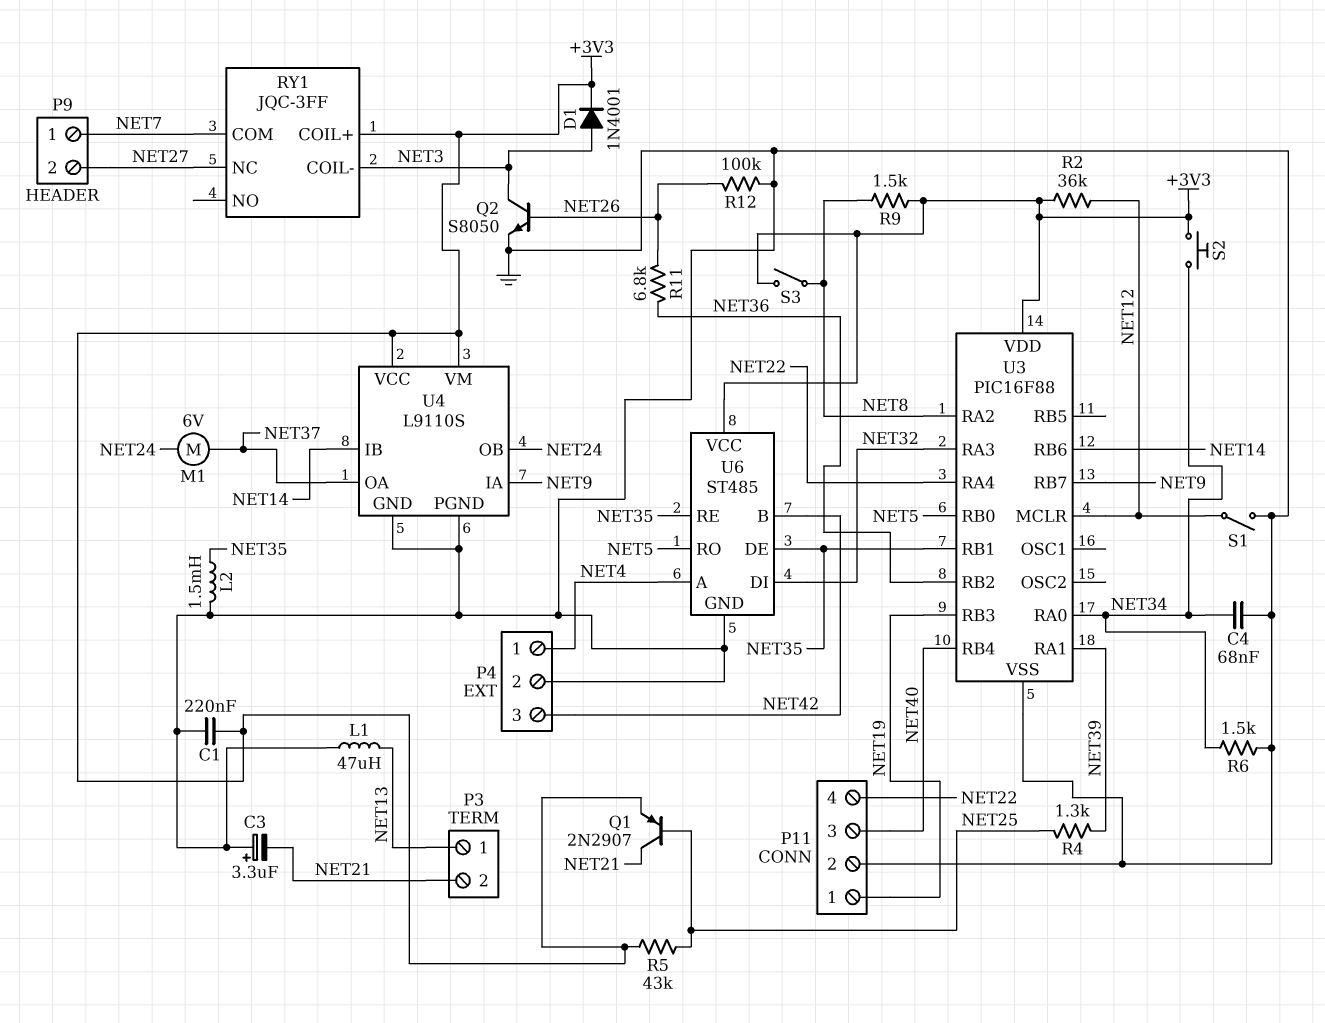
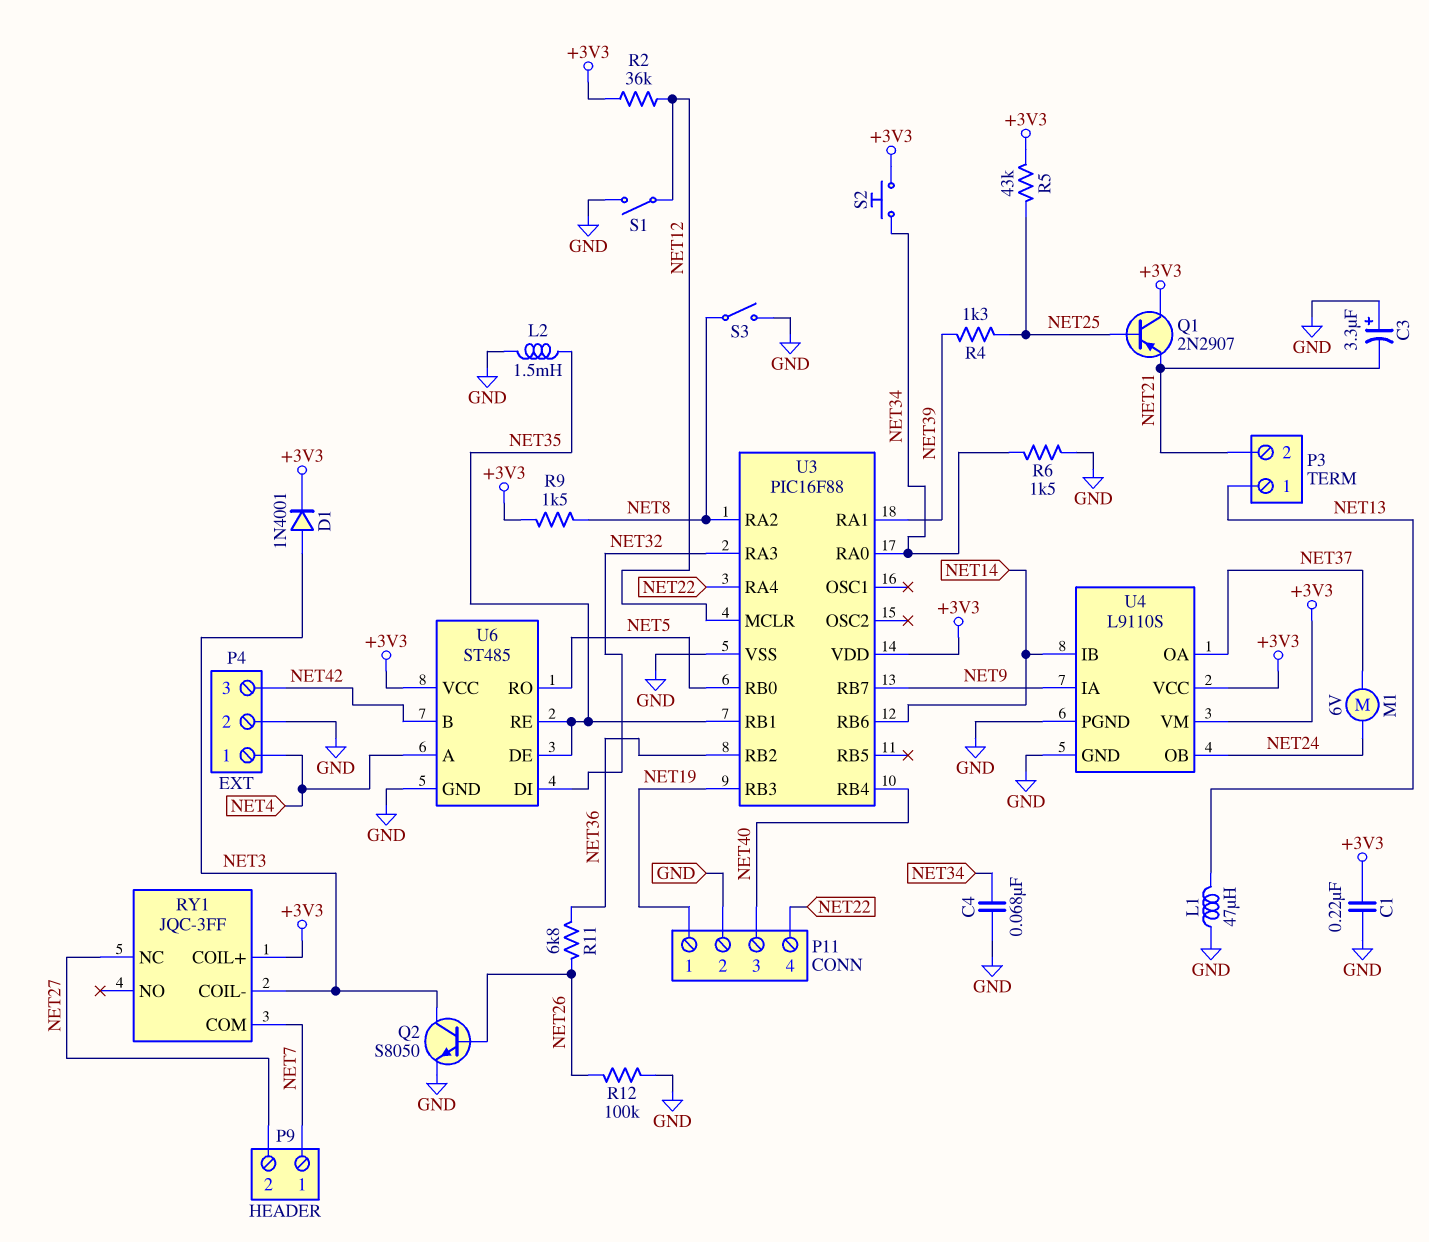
Q1: PNP 2N2907 (B NET25, C NET21, E +3V3) -> PNP 2N2907 (B NET25, C +3V3, E NET21)
S3: switch (+3V3, NET8) -> switch (GND, NET8)

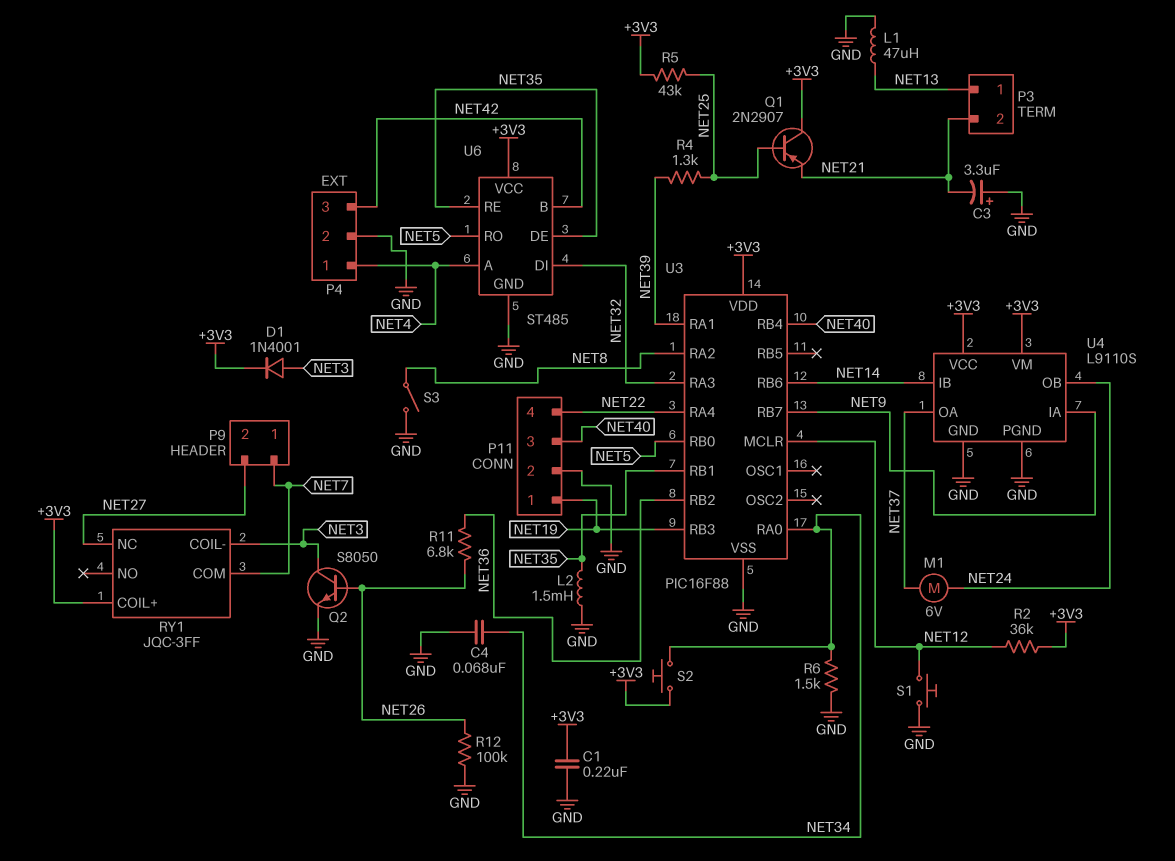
R9: 1.5k (+3V3, NET8) -> none
S1: switch (GND, NET12) -> button (GND, NET12)

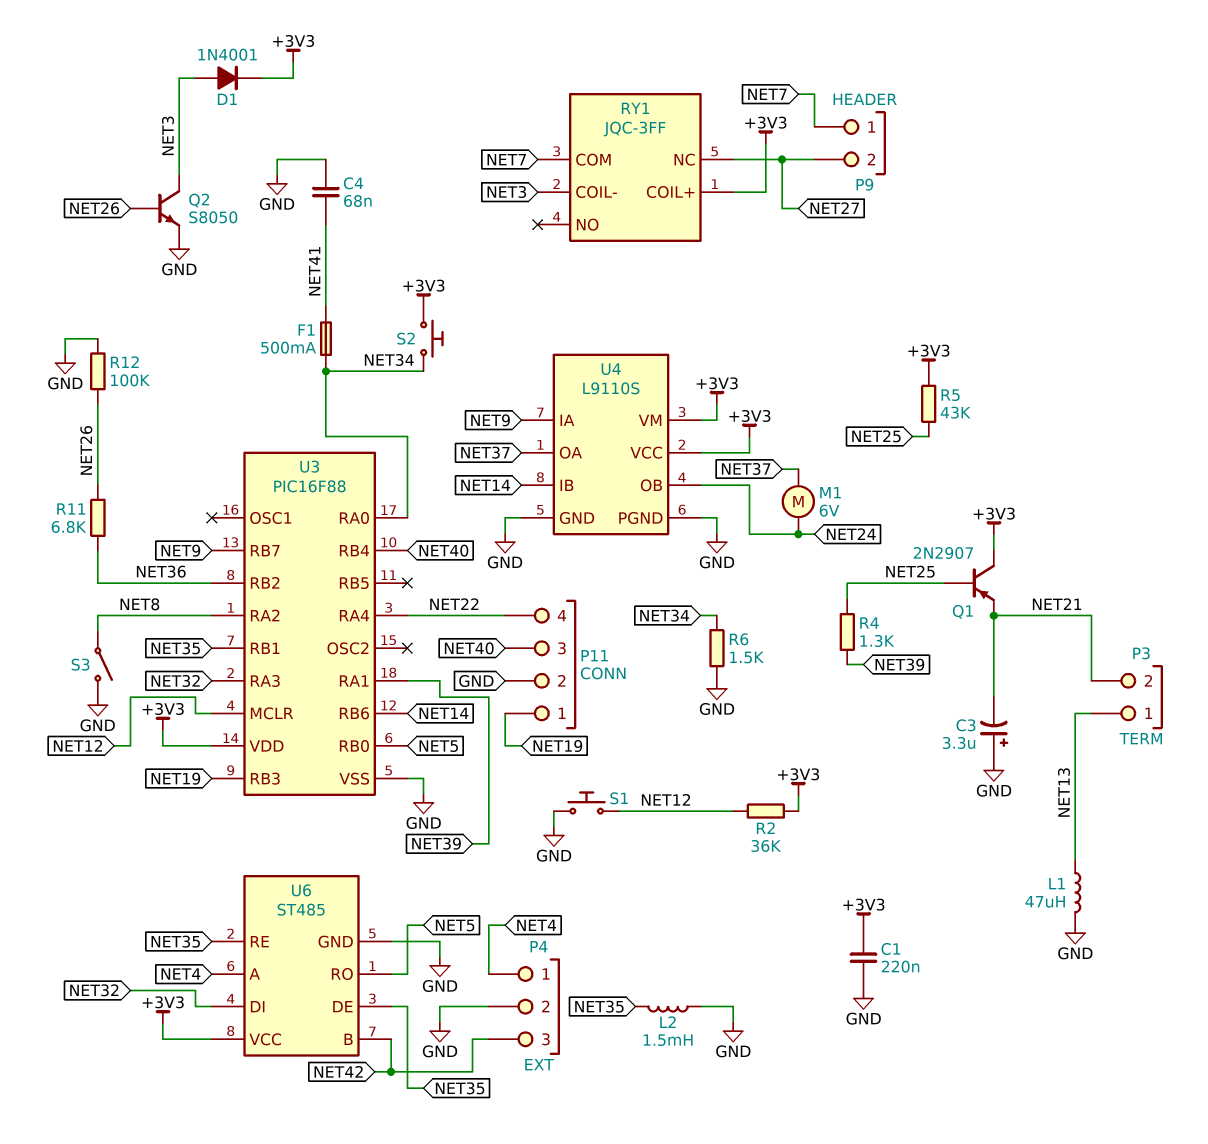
C4: 68nF (GND, NET34) -> 68nF (GND, NET41)
F1: none -> 500mA (NET34, NET41)

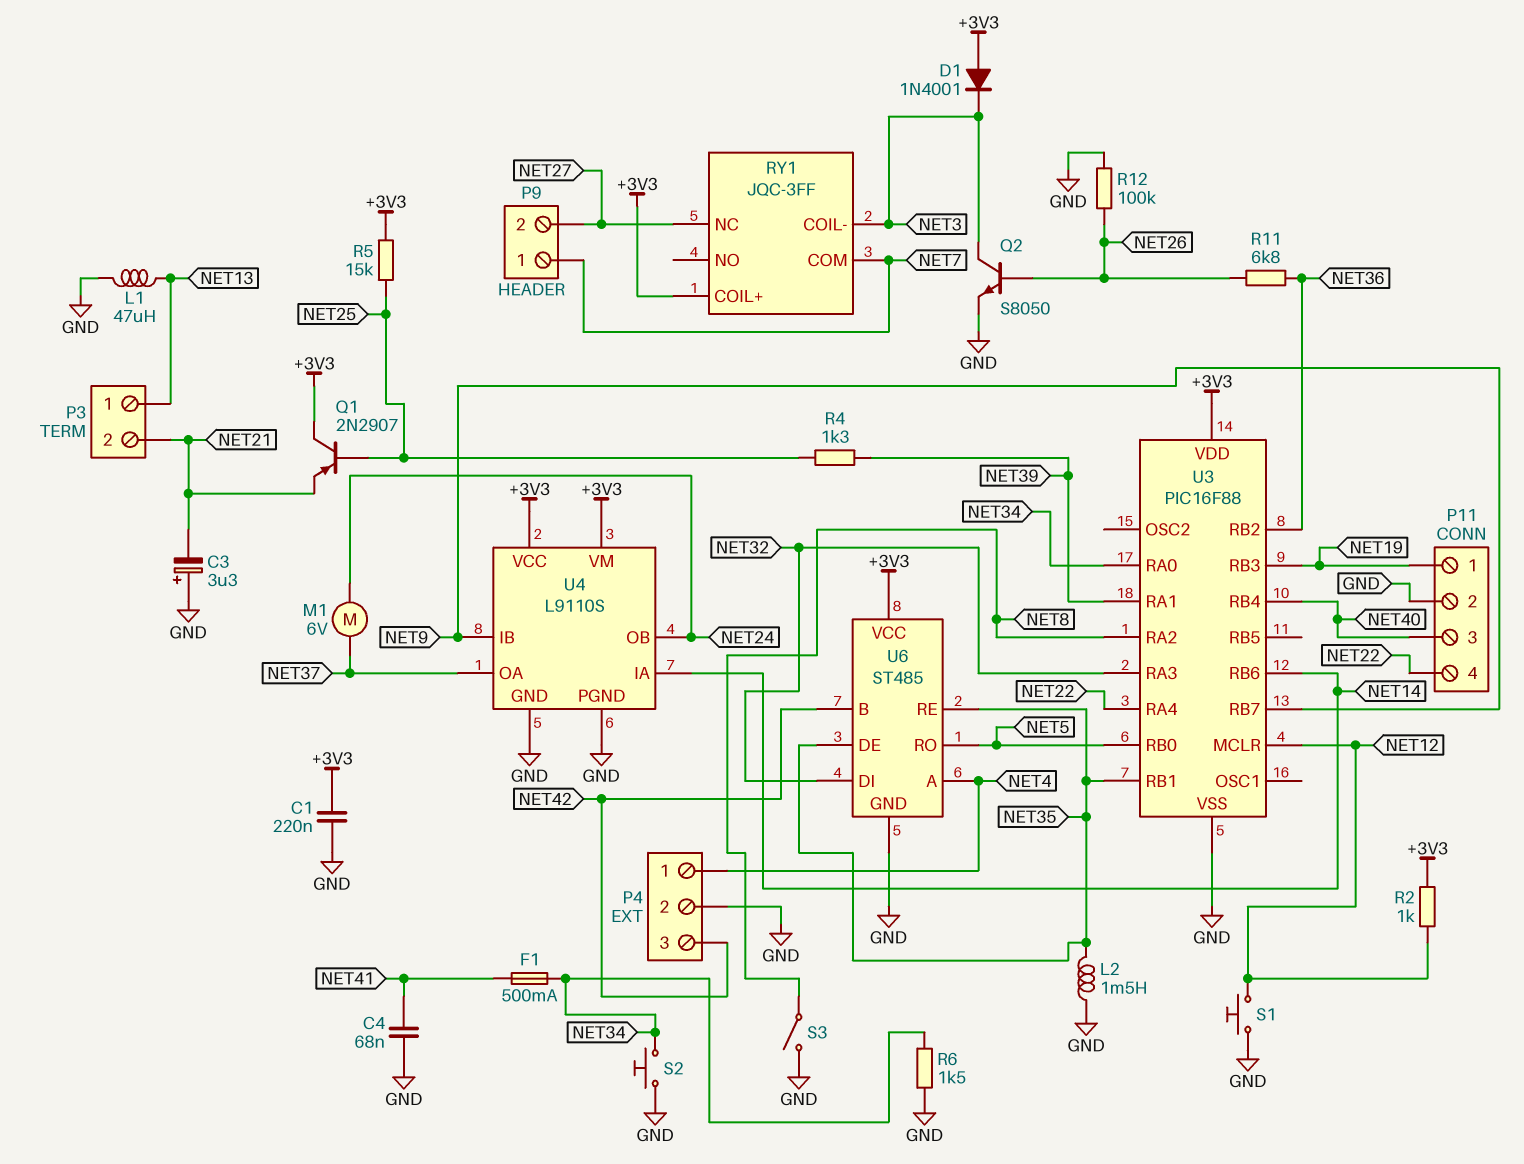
D1: diode 1N4001 (A NET3, K +3V3) -> diode 1N4001 (A +3V3, K NET3)
R2: 36k (+3V3, NET12) -> 1k (+3V3, NET12)
R5: 43k (+3V3, NET25) -> 15k (+3V3, NET25)
S2: button (+3V3, NET34) -> button (GND, NET34)
U4 pin IA: NET9 -> NET14
U4 pin IB: NET14 -> NET9

